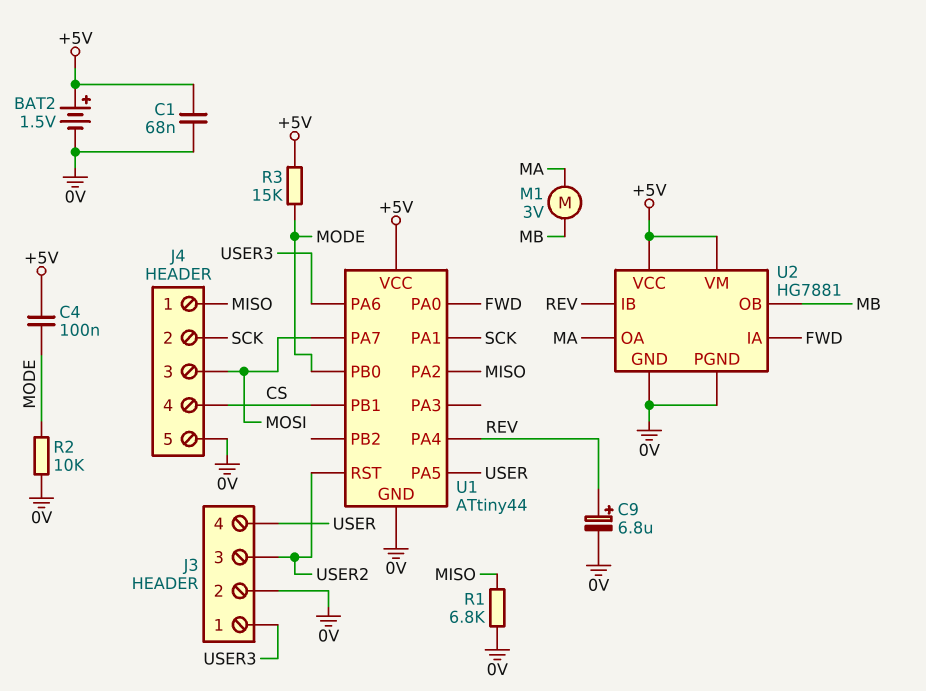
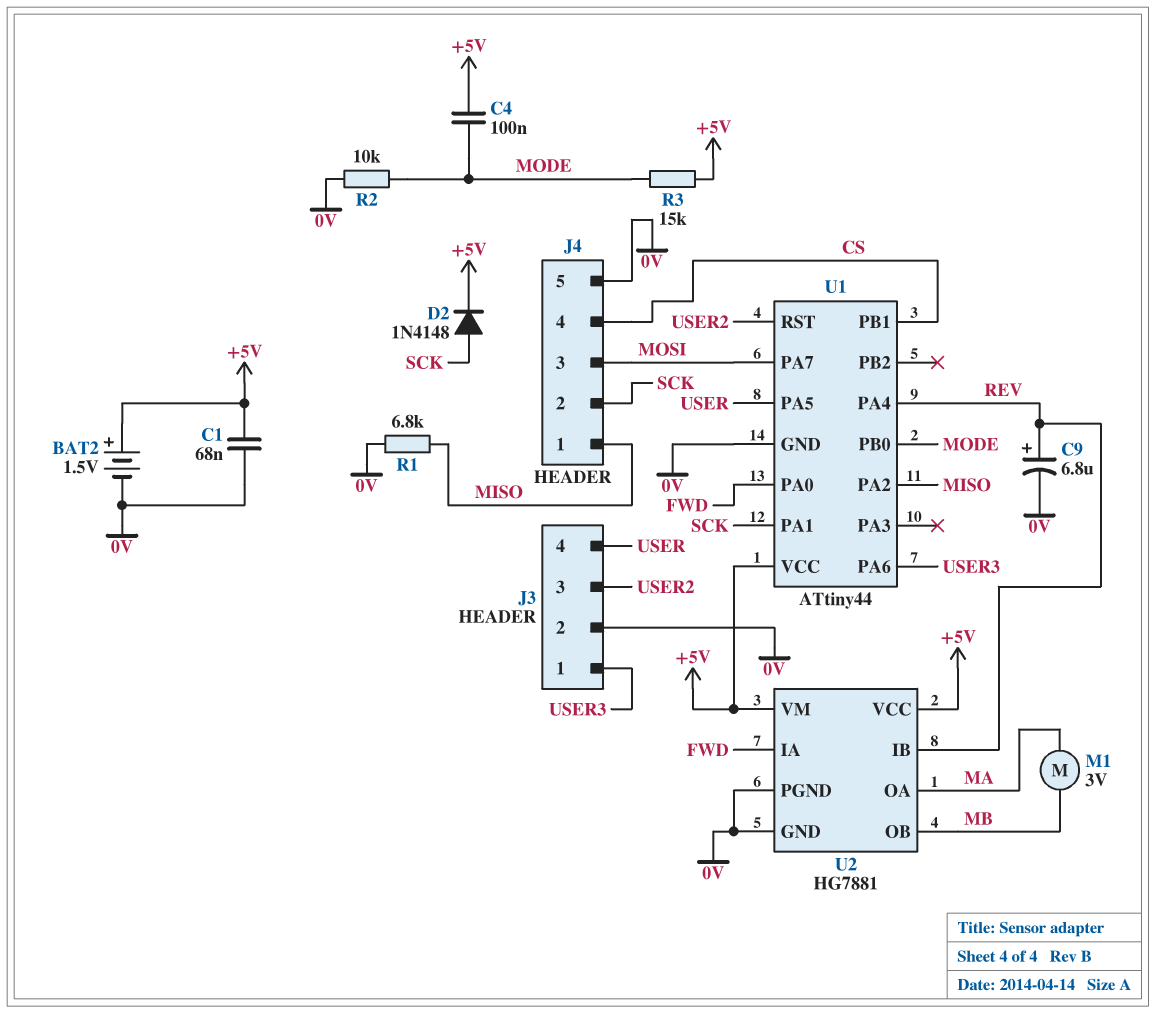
D2: none -> diode 1N4148 (A SCK, K +5V)

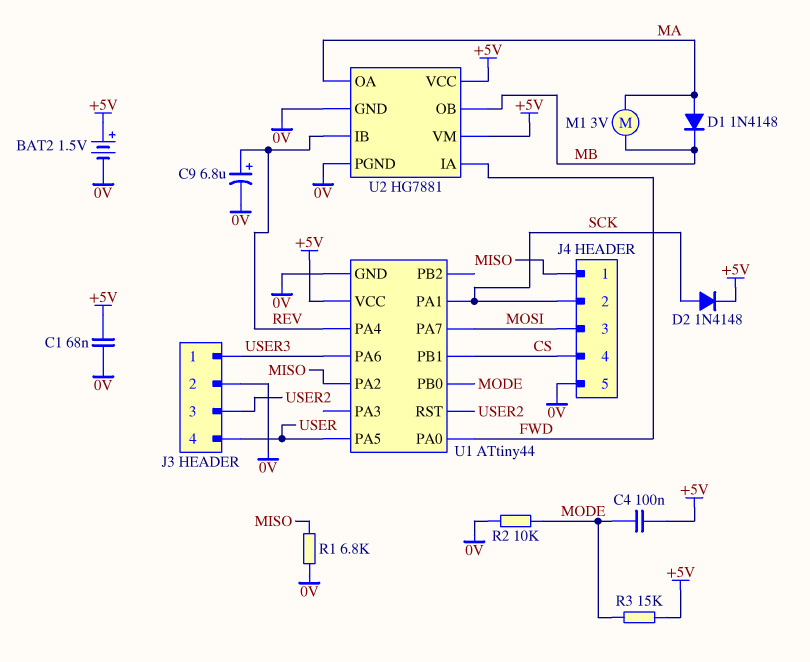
D1: none -> diode 1N4148 (A MA, K MB)

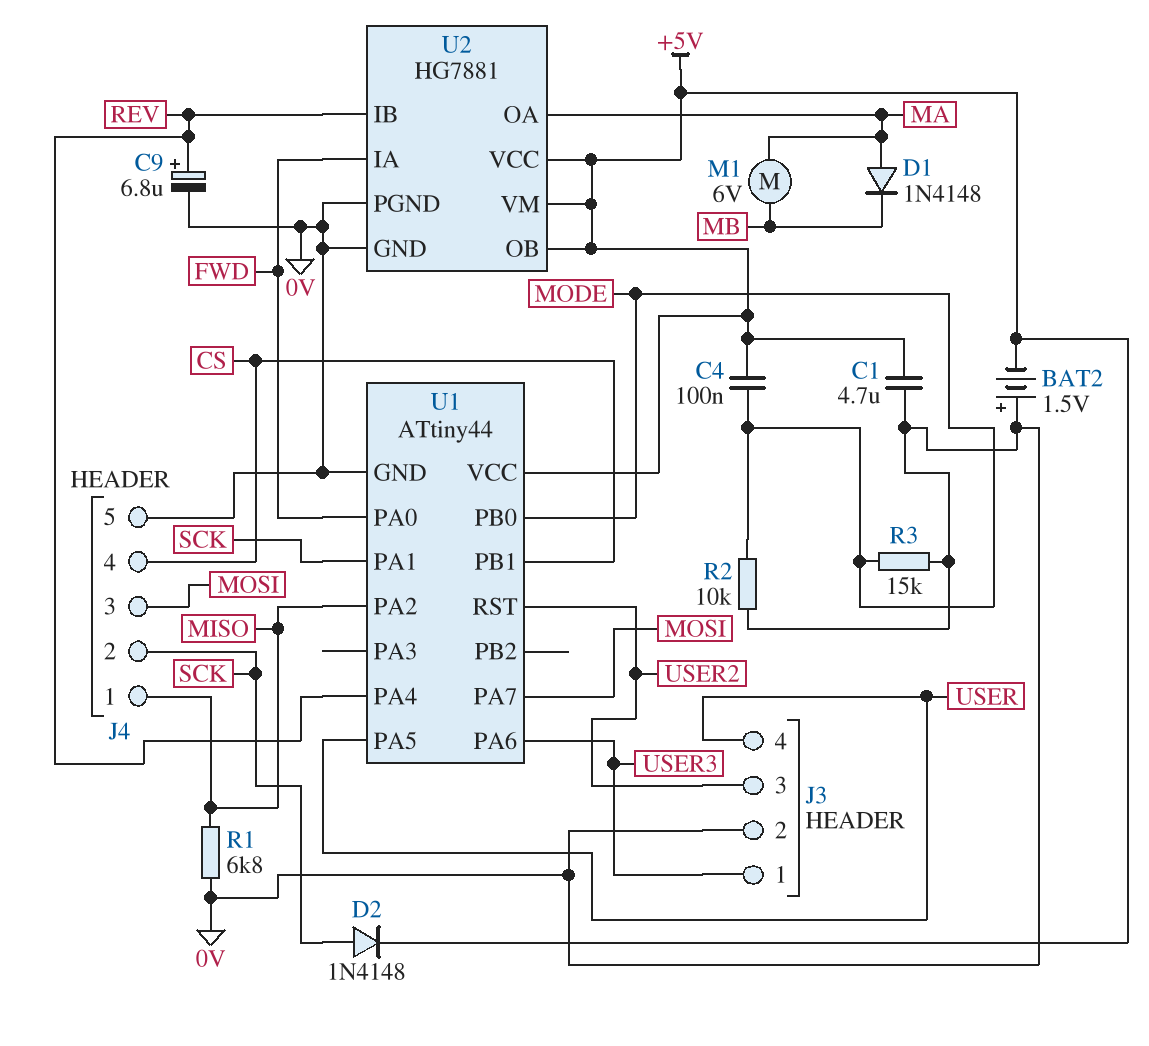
BAT2: 1.5V (plus +5V, minus 0V) -> 1.5V (plus 0V, minus +5V)
C1: 68nF (+5V, 0V) -> 4.7uF (+5V, 0V)
M1: motor 3V (MA, MB) -> motor 6V (MA, MB)
R3: 15k (+5V, MODE) -> 15k (0V, MODE)
U2 pin OB: MB -> +5V

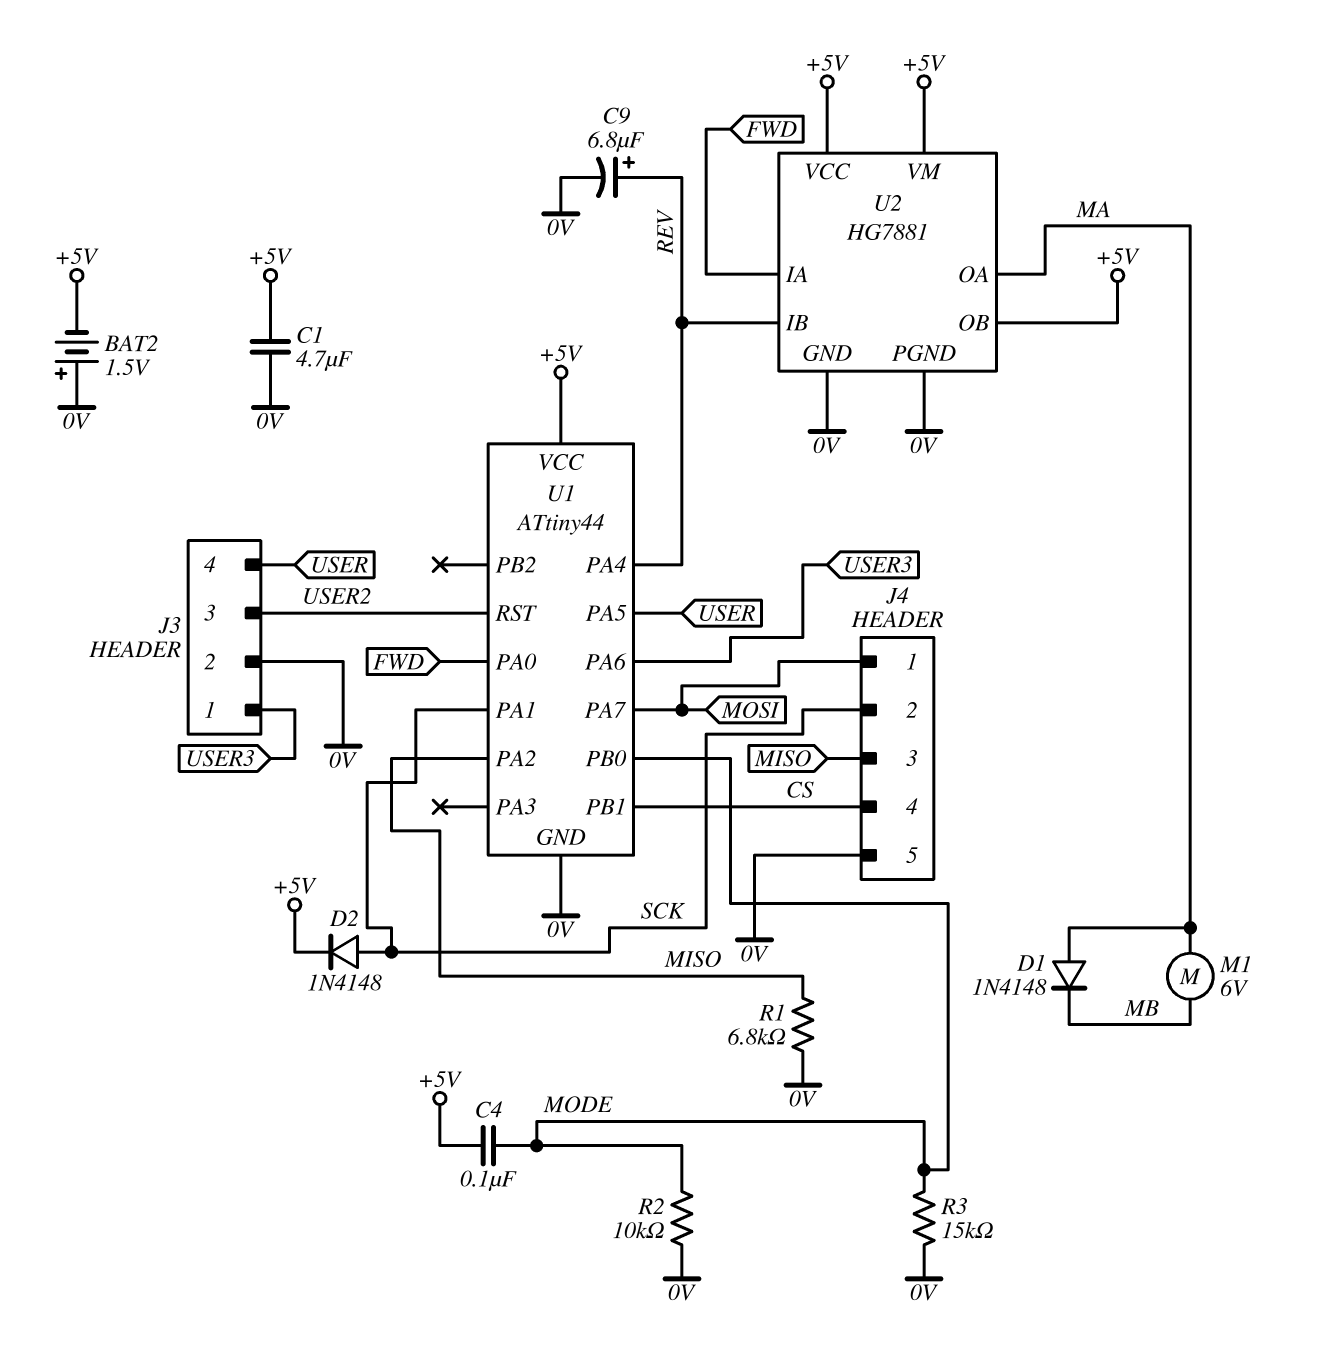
J4 pin 1: MISO -> MOSI
J4 pin 3: MOSI -> MISO

